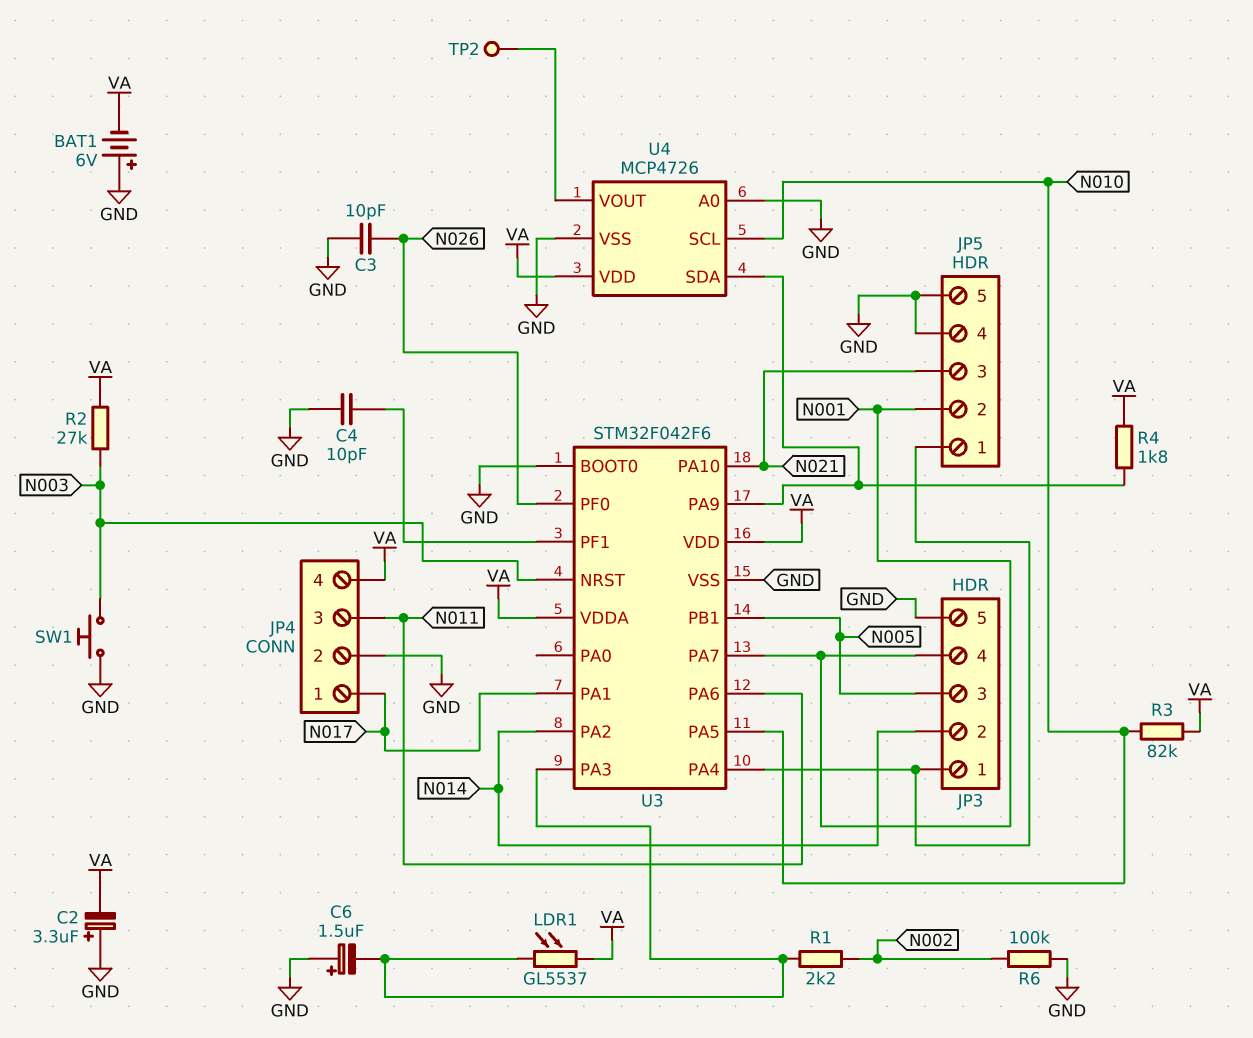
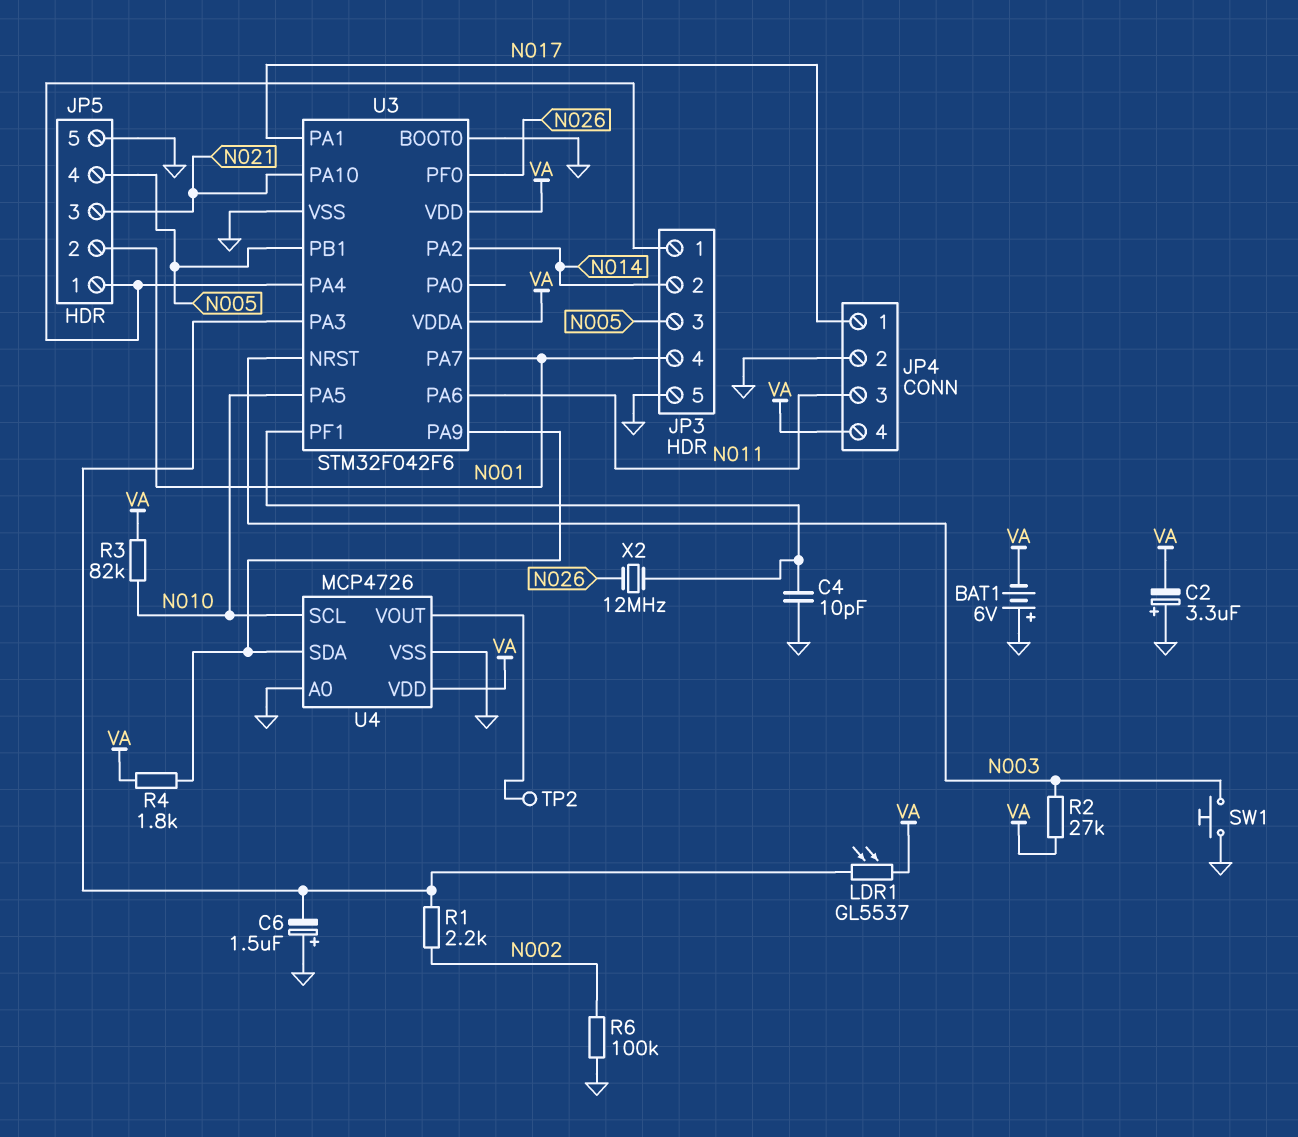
C3: 10pF (GND, N026) -> none
JP5 pin 4: GND -> N005
X2: none -> 12MHz (N026, U3/PF1)

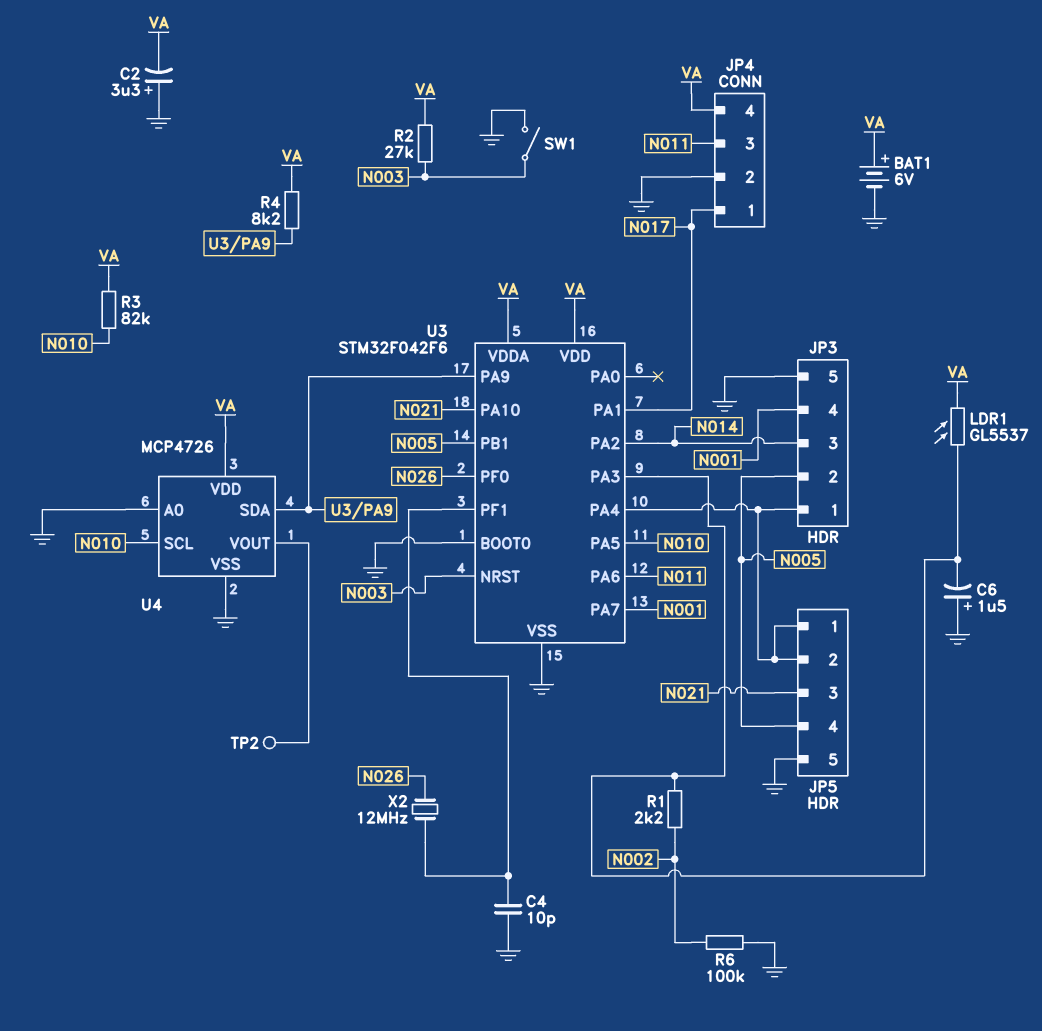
BAT1: 6V (plus GND, minus VA) -> 6V (plus VA, minus GND)
JP3 pin 2: N014 -> N005
JP3 pin 3: N005 -> N014
JP5 pin 2: N001 -> JP3/1
R4: 1.8k (U3/PA9, VA) -> 8.2k (U3/PA9, VA)
SW1: button (GND, N003) -> switch (GND, N003)

